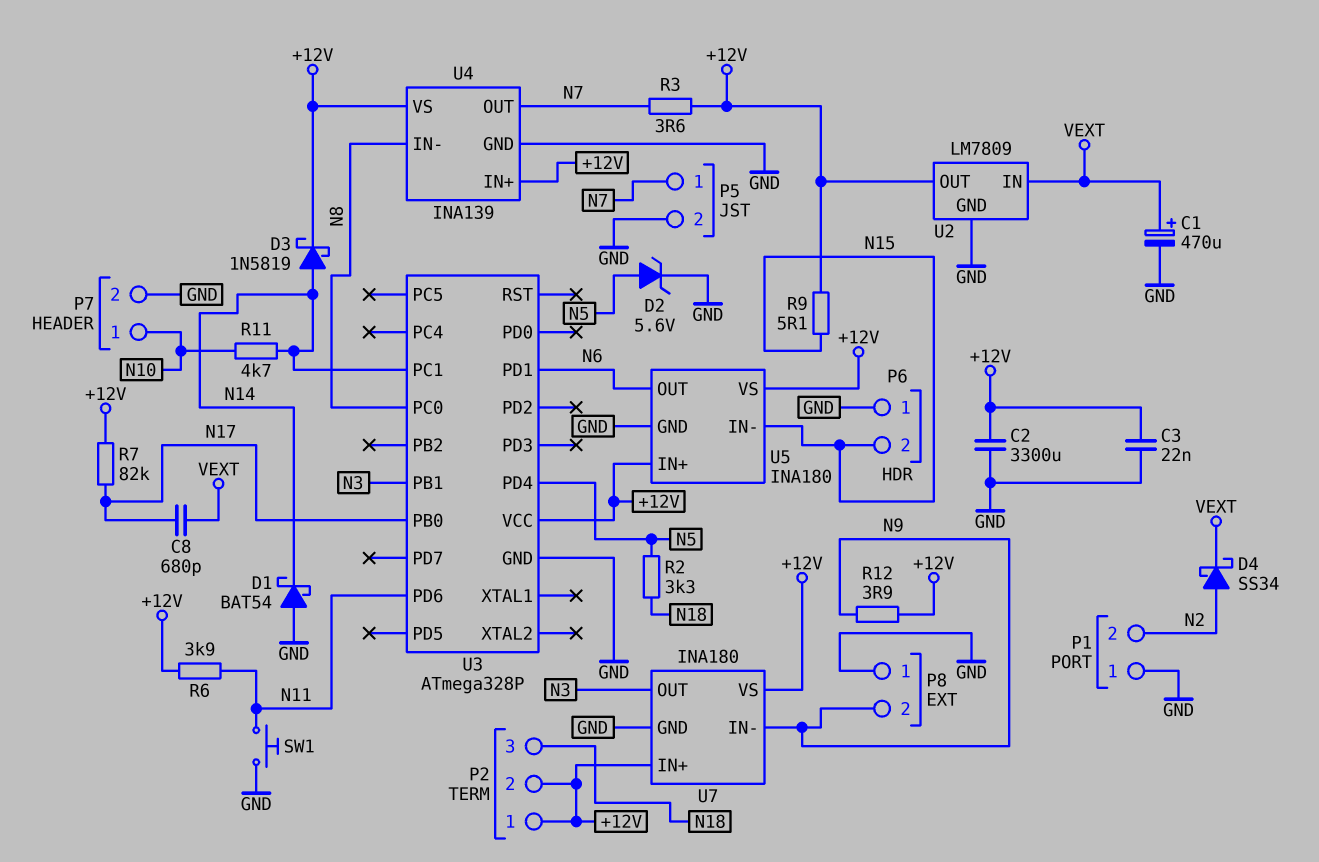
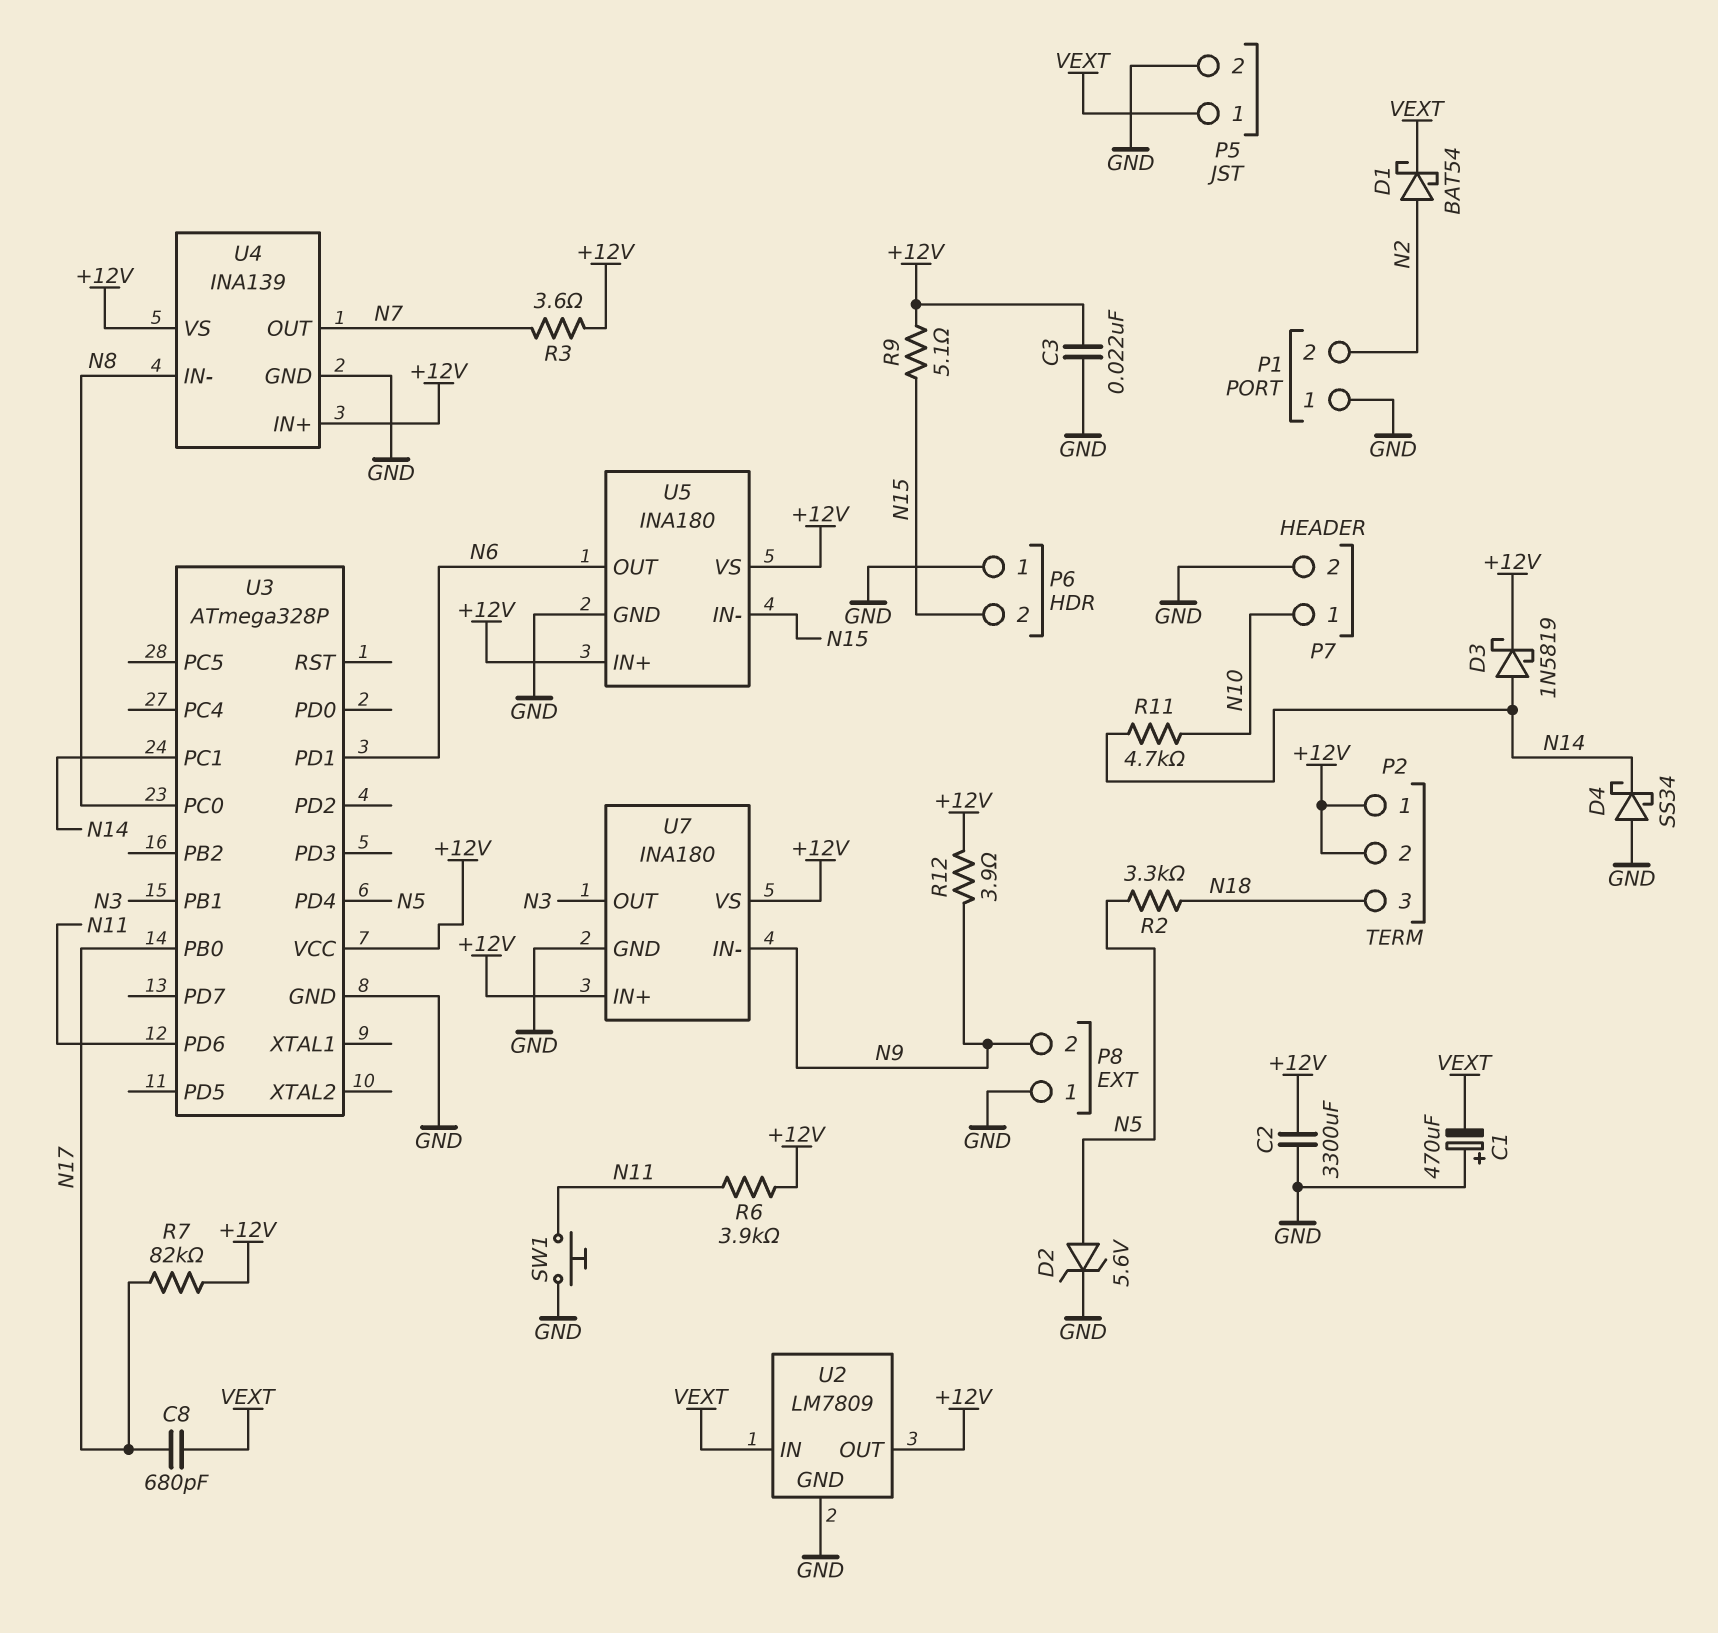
C1: 470uF (plus VEXT, minus GND) -> 470uF (plus GND, minus VEXT)
D1: schottky BAT54 (A GND, K N14) -> schottky BAT54 (A N2, K VEXT)
D4: schottky SS34 (A N2, K VEXT) -> schottky SS34 (A GND, K N14)
P5 pin 1: N7 -> VEXT

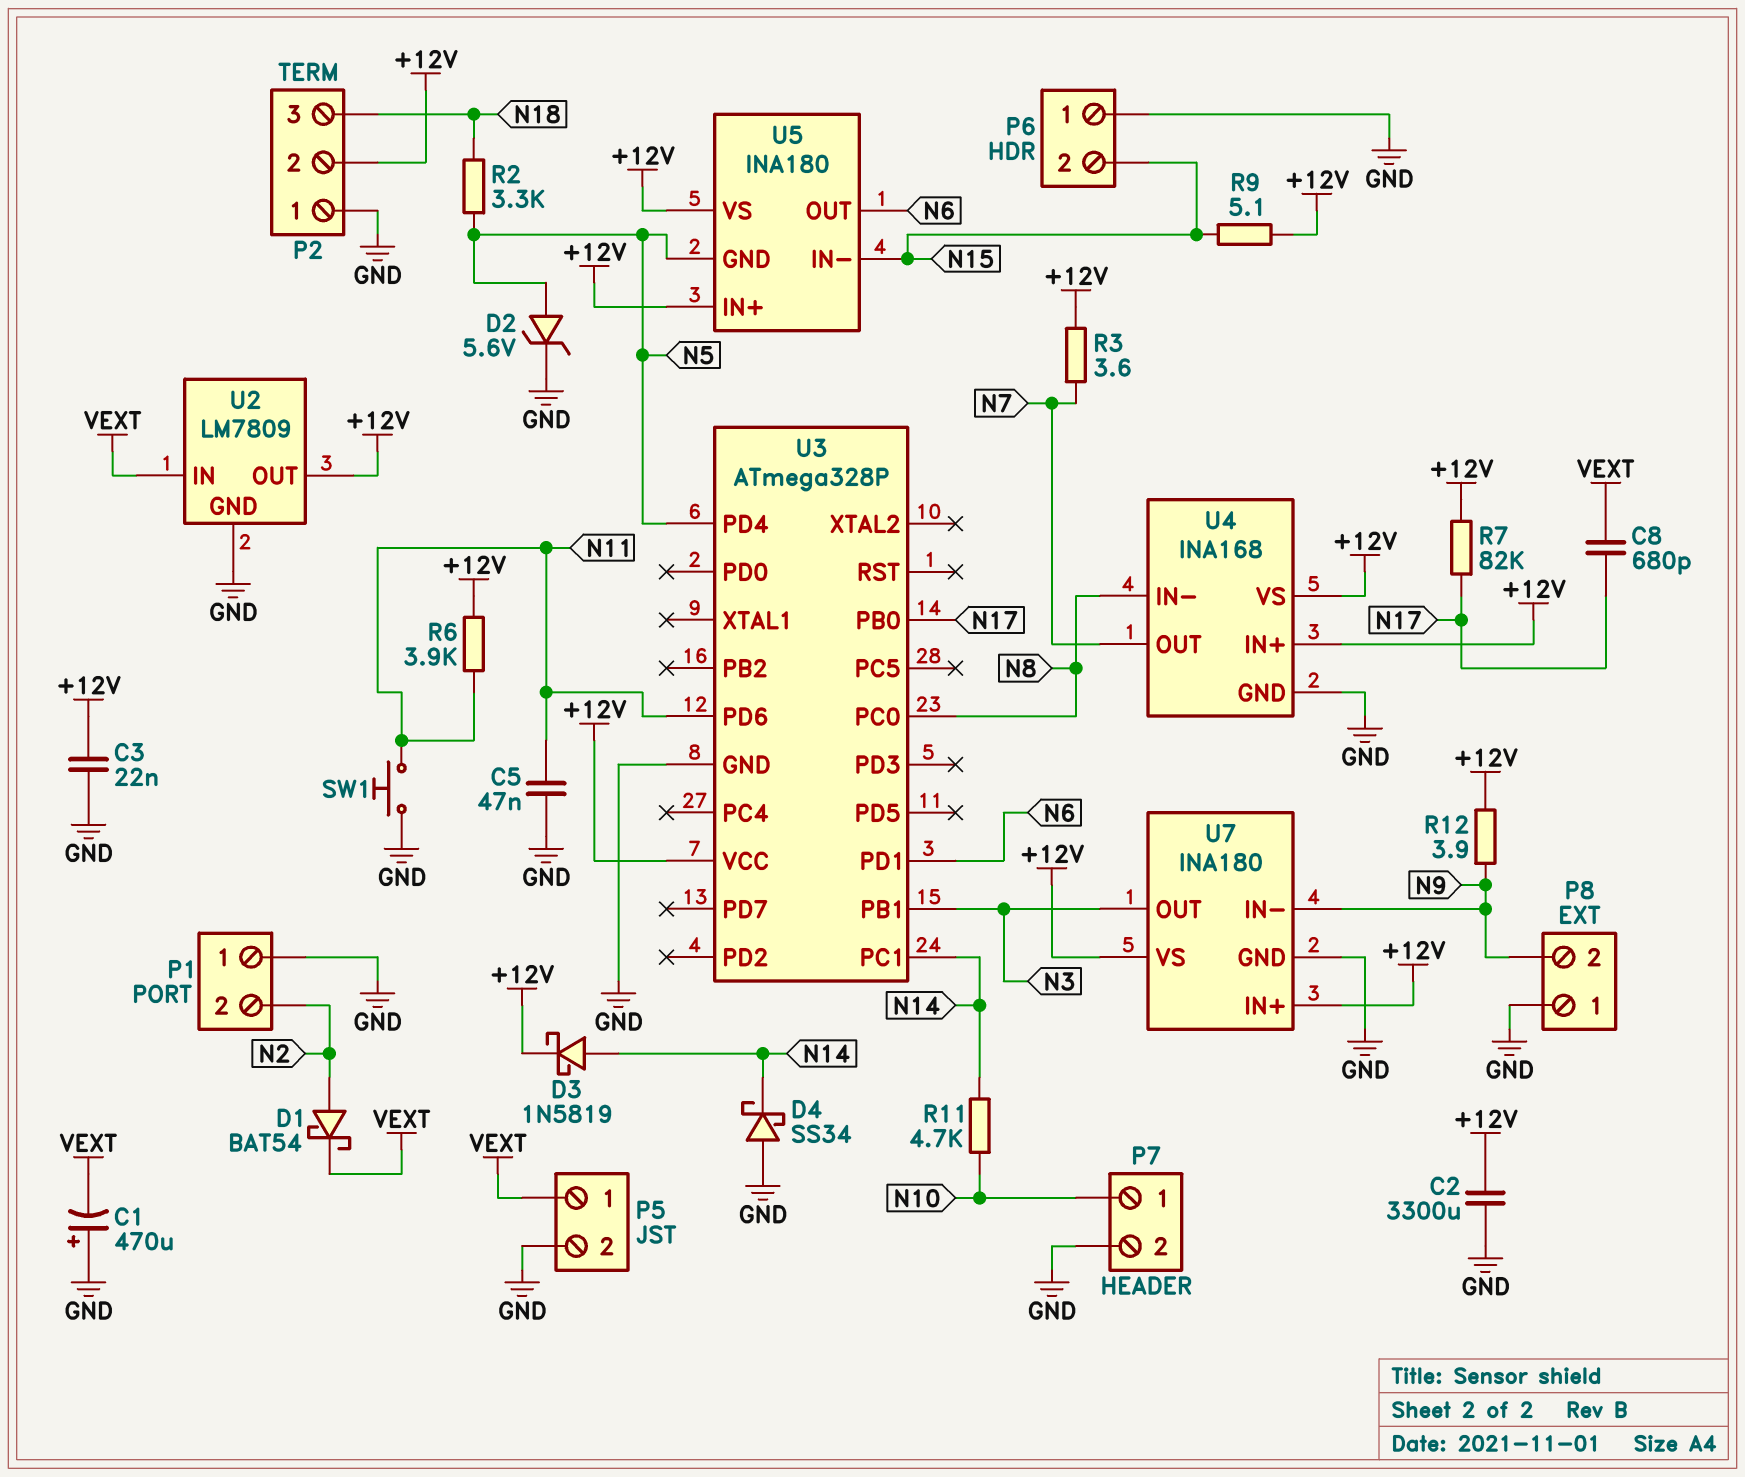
C5: none -> 47nF (GND, N11)
P2 pin 1: +12V -> GND
U4: INA139 -> INA168
U5 pin GND: GND -> N5

